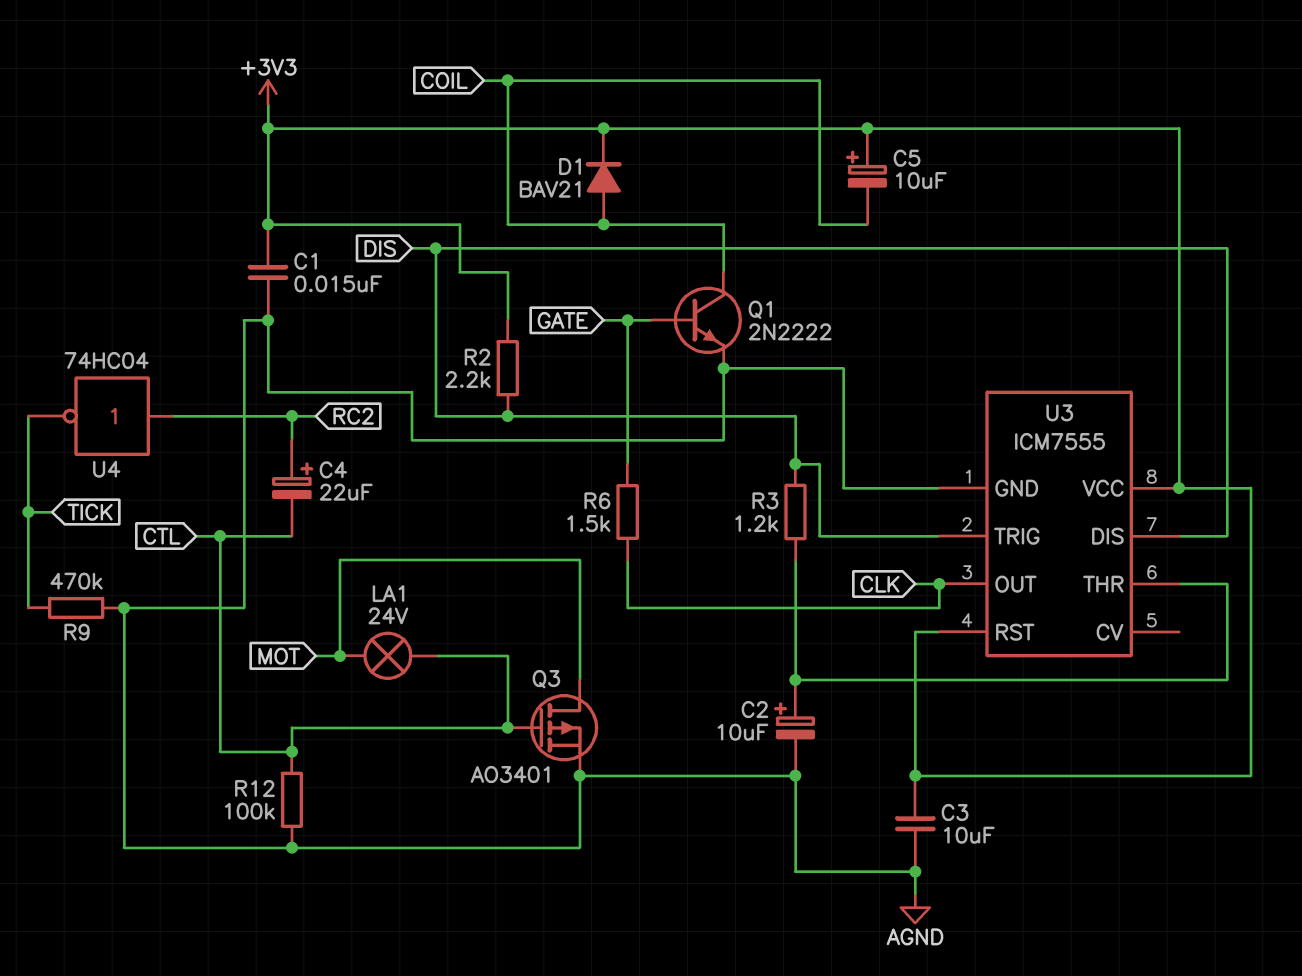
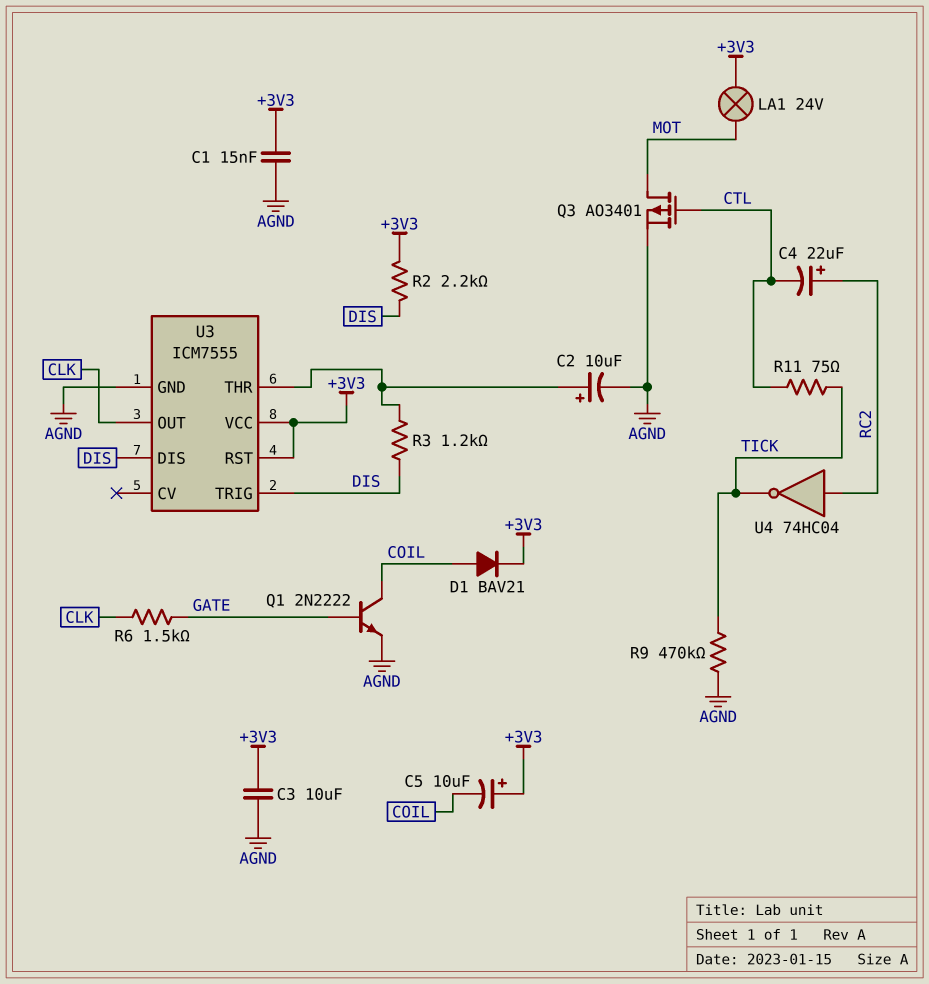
LA1: lamp 24V (CTL, MOT) -> lamp 24V (+3V3, MOT)
R11: none -> 75 (CTL, TICK)
R12: 100k (AGND, CTL) -> none

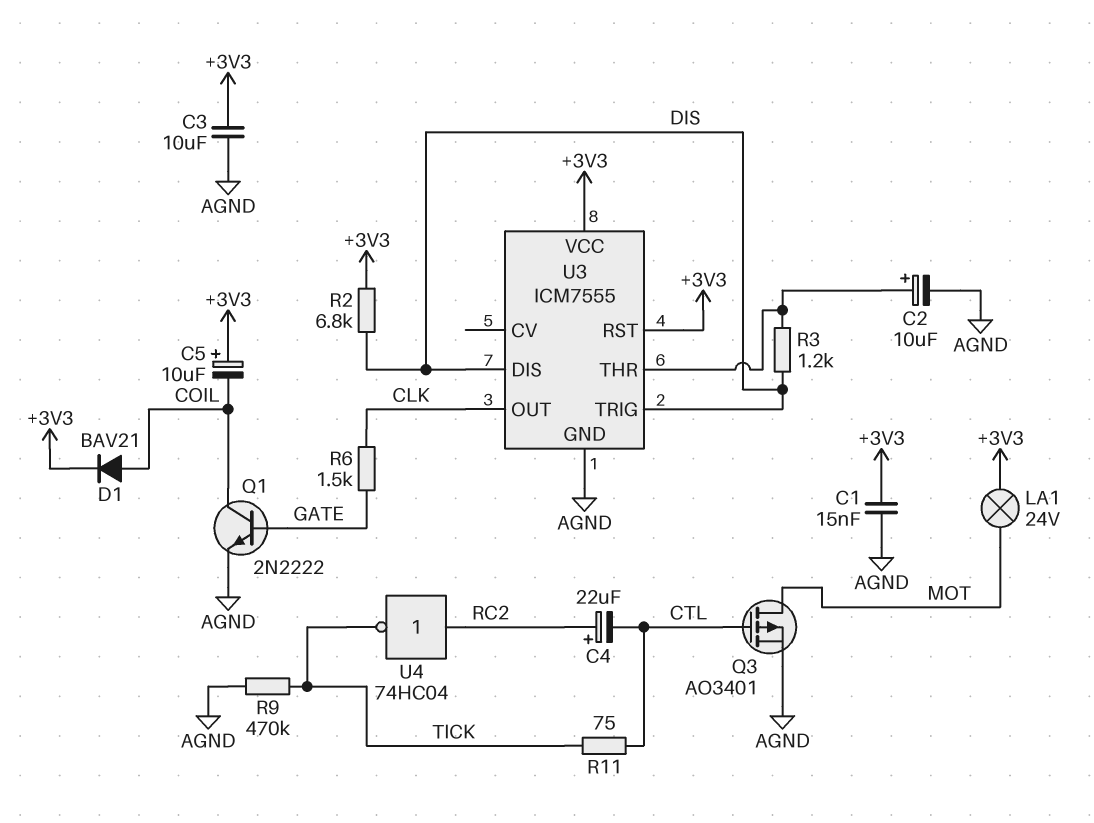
R2: 2.2k (+3V3, DIS) -> 6.8k (+3V3, DIS)

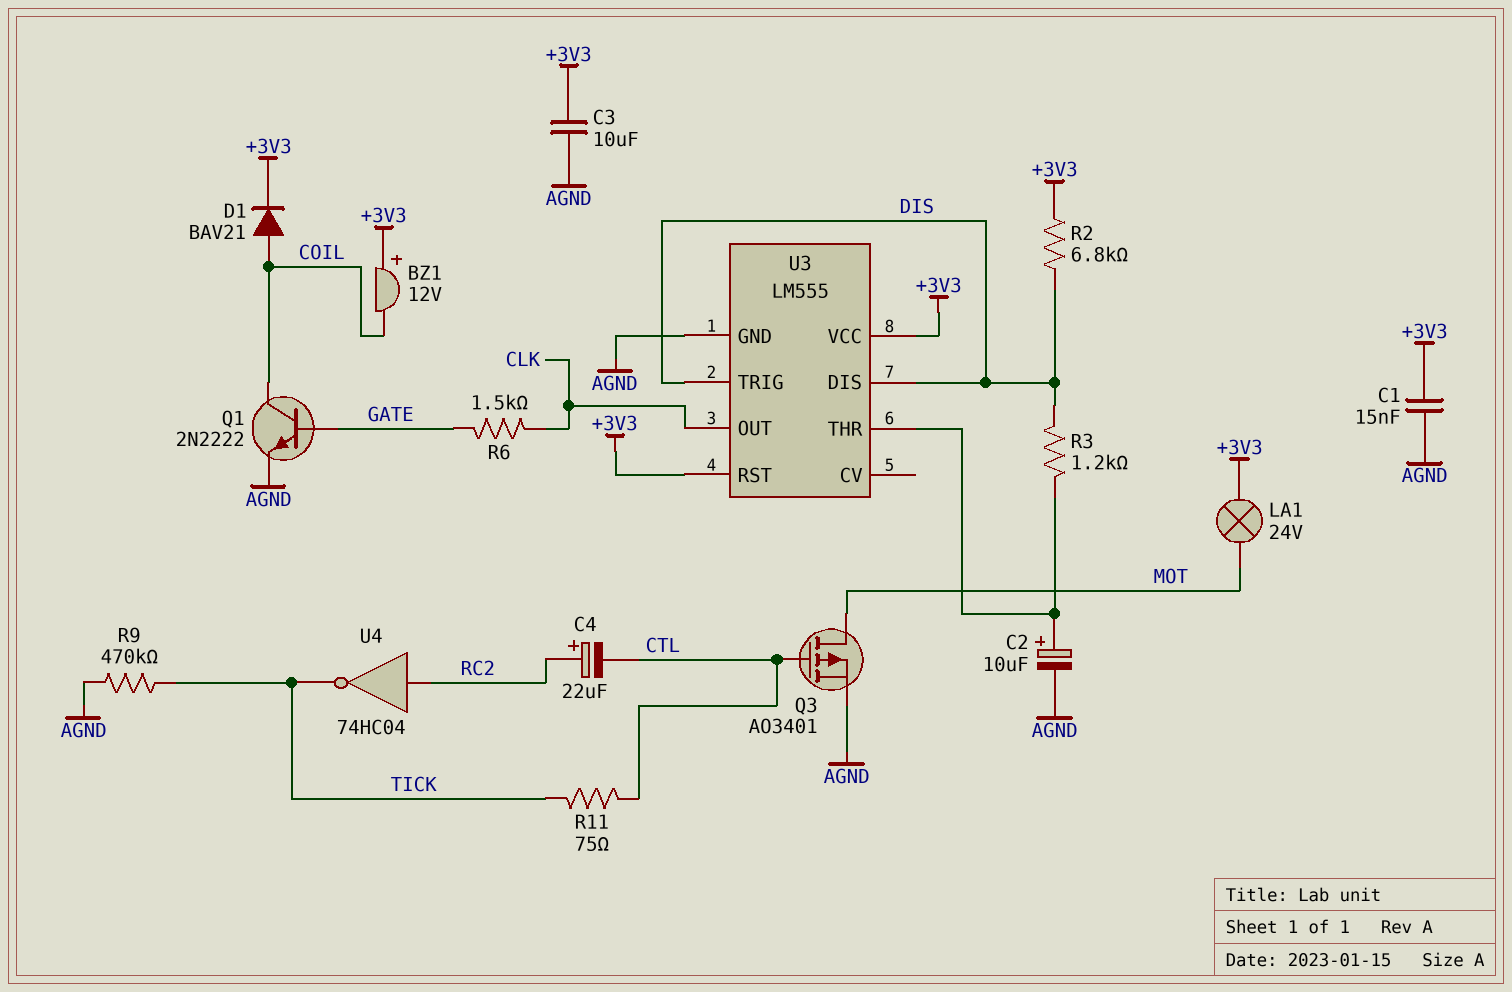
BZ1: none -> buzzer 12V (plus +3V3, minus COIL)
C5: 10uF (plus +3V3, minus COIL) -> none
U3: ICM7555 -> LM555

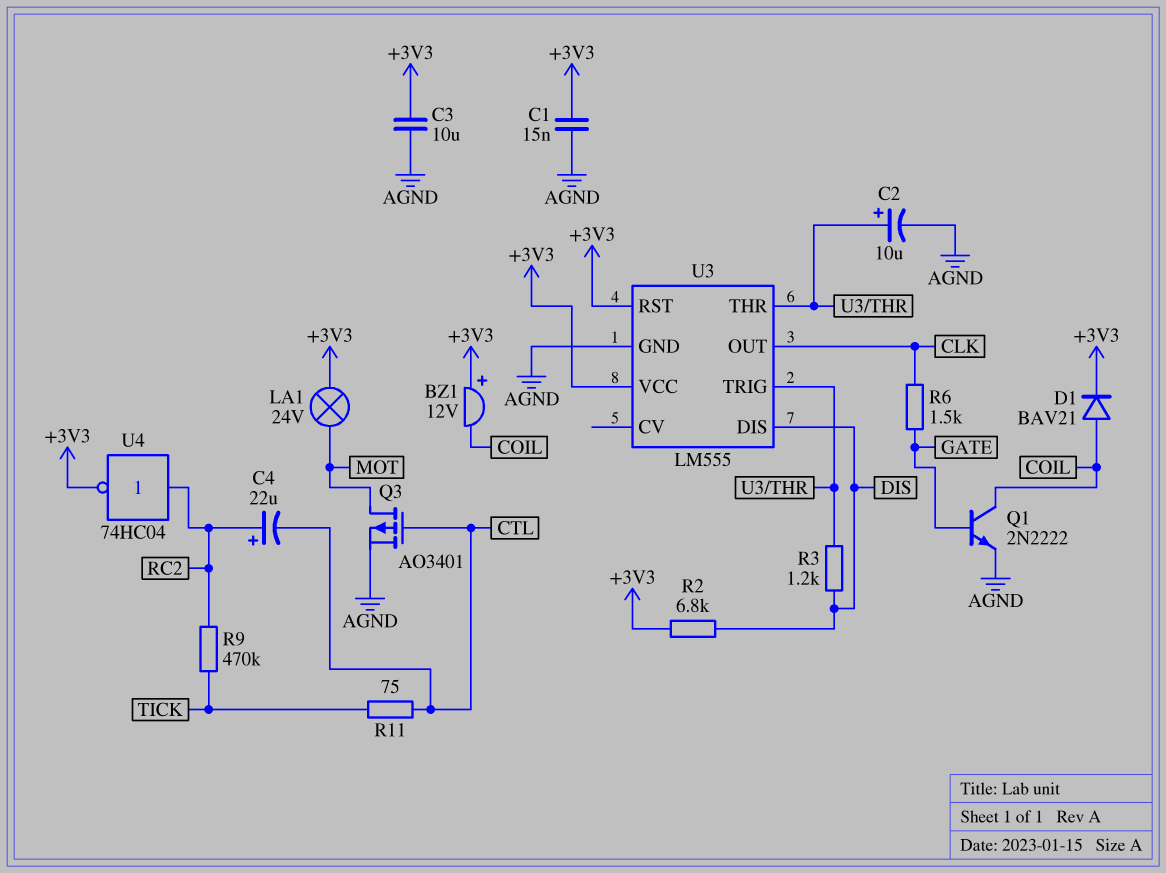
R9: 470k (AGND, TICK) -> 470k (RC2, TICK)
U3 pin TRIG: DIS -> U3/THR
U4: NOT 74HC04 (in RC2, out TICK) -> NOT 74HC04 (in RC2, out +3V3)

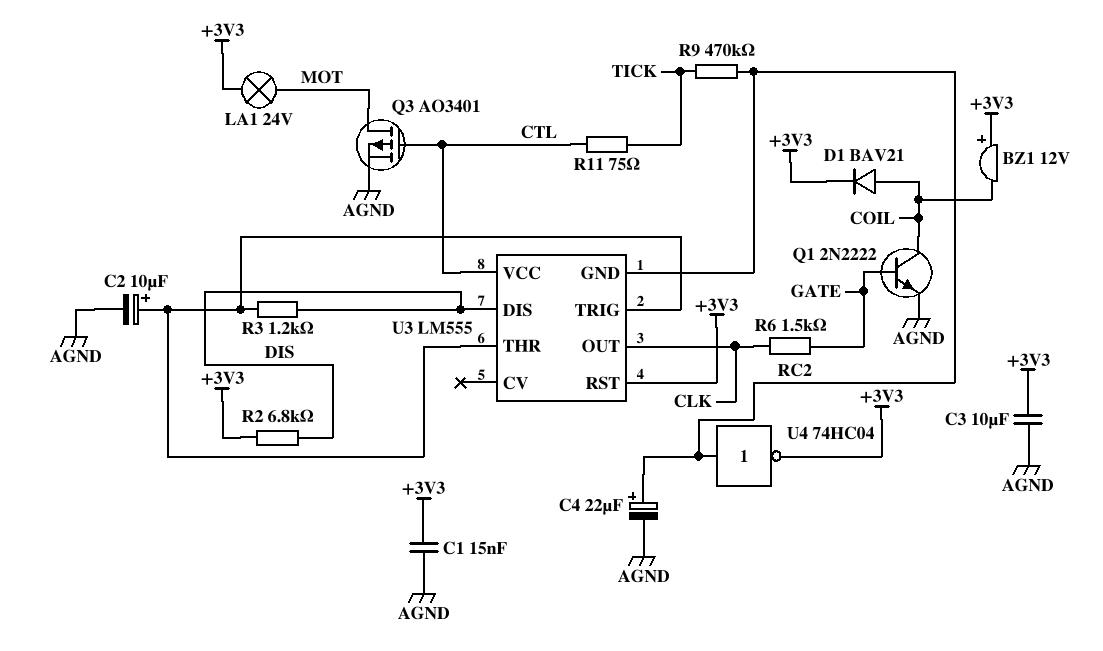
C4: 22uF (plus RC2, minus CTL) -> 22uF (plus RC2, minus AGND)
U3 pin GND: AGND -> RC2
U3 pin VCC: +3V3 -> CTL

